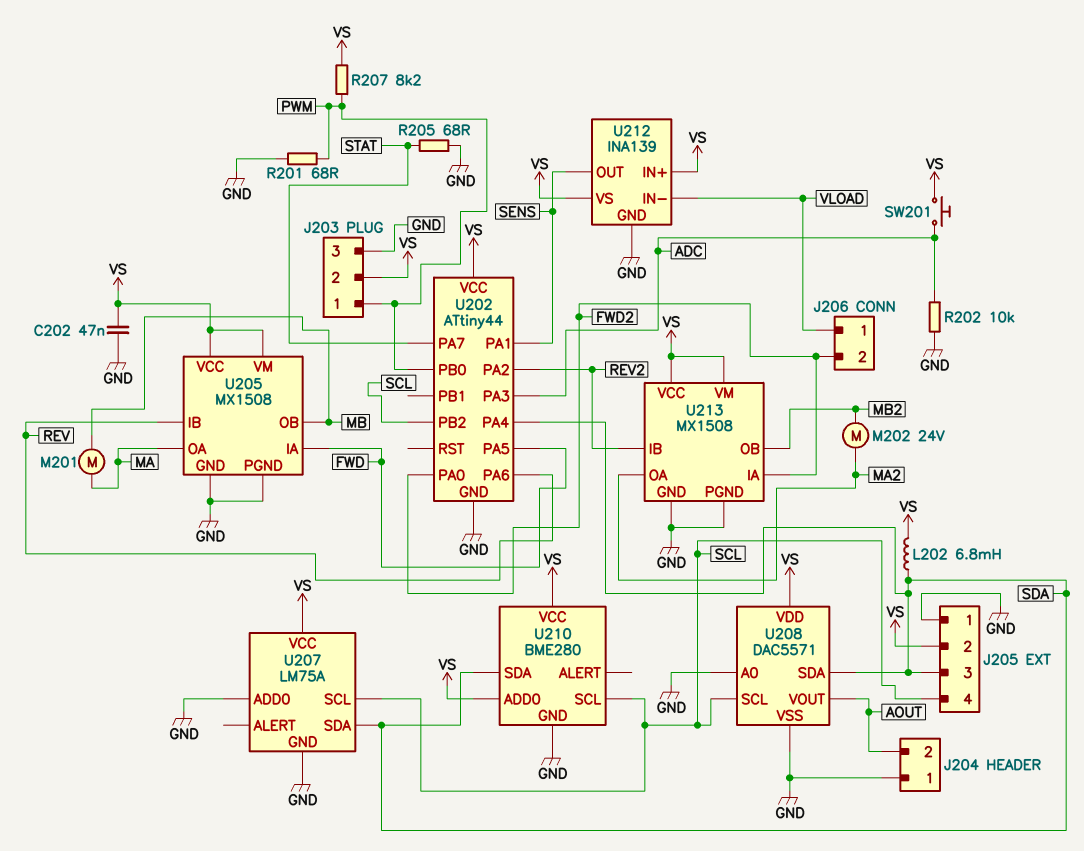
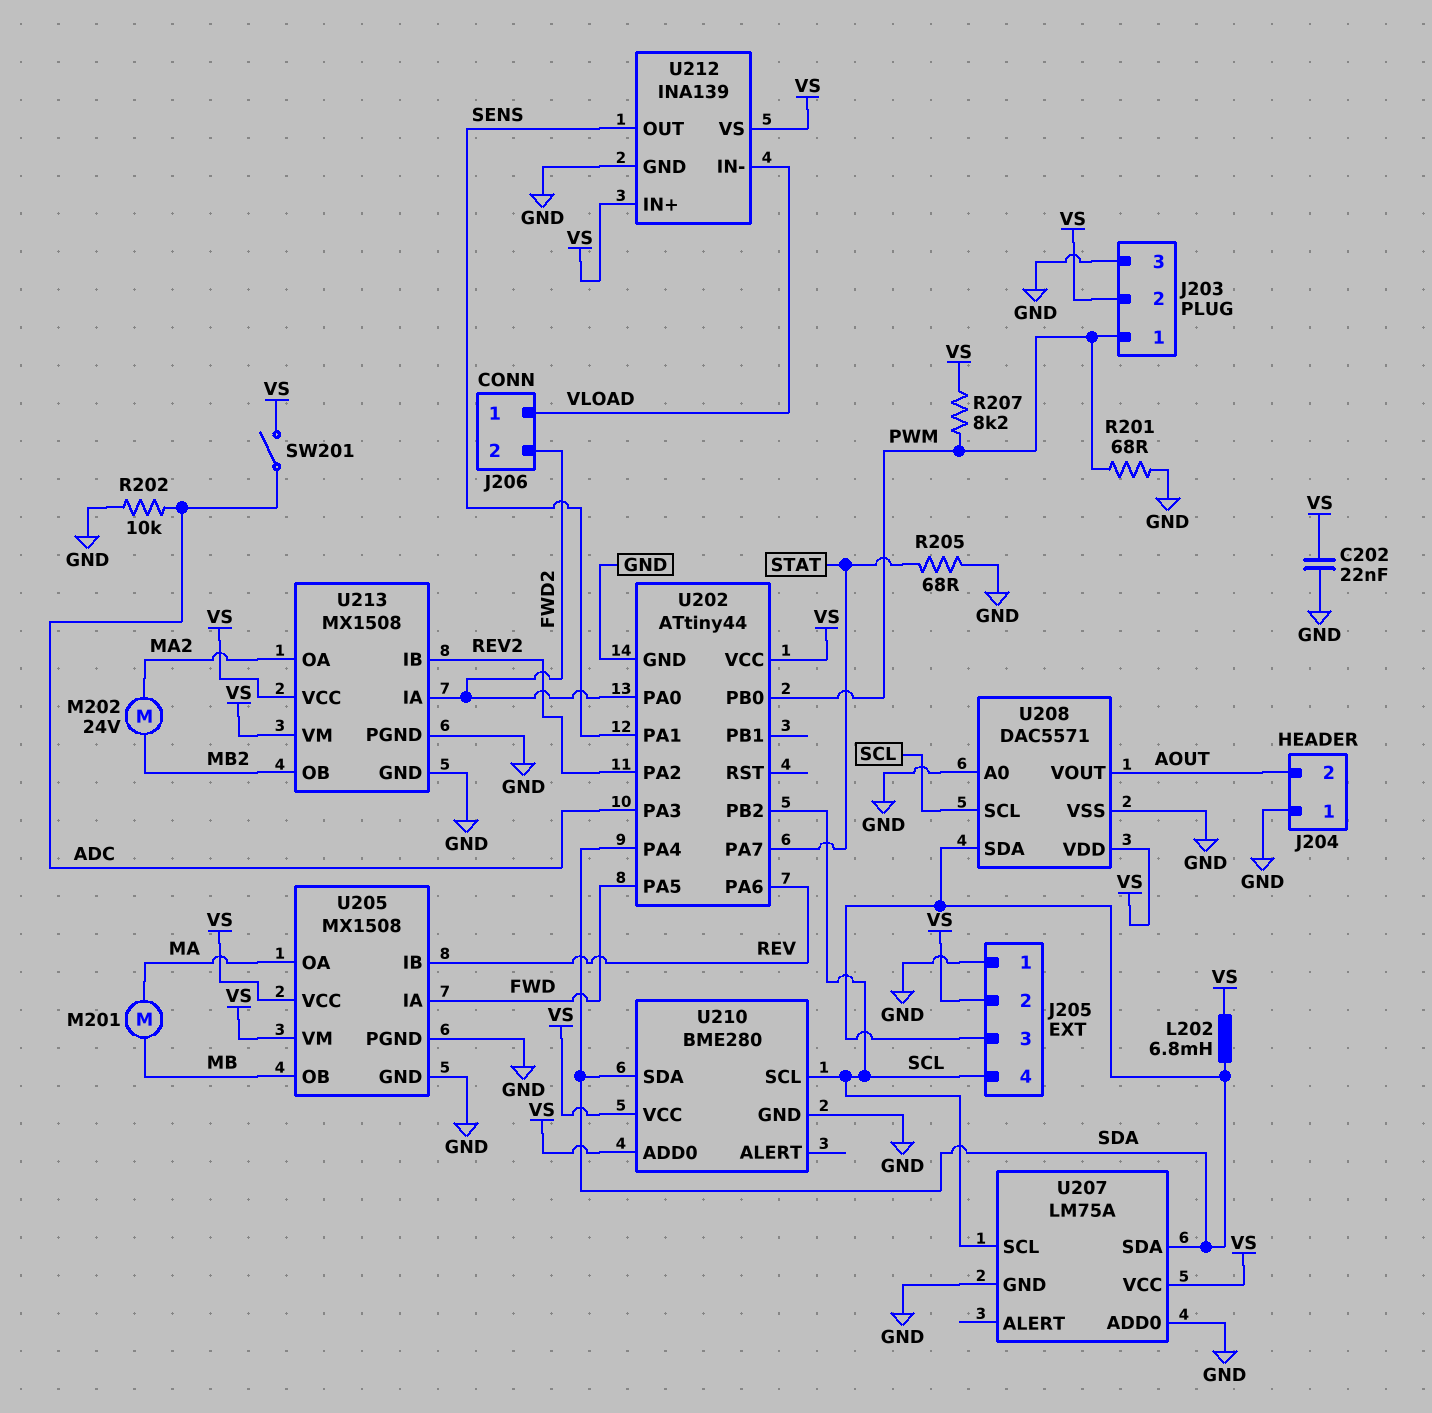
C202: 47nF (GND, VS) -> 22nF (GND, VS)
SW201: button (ADC, VS) -> switch (ADC, VS)

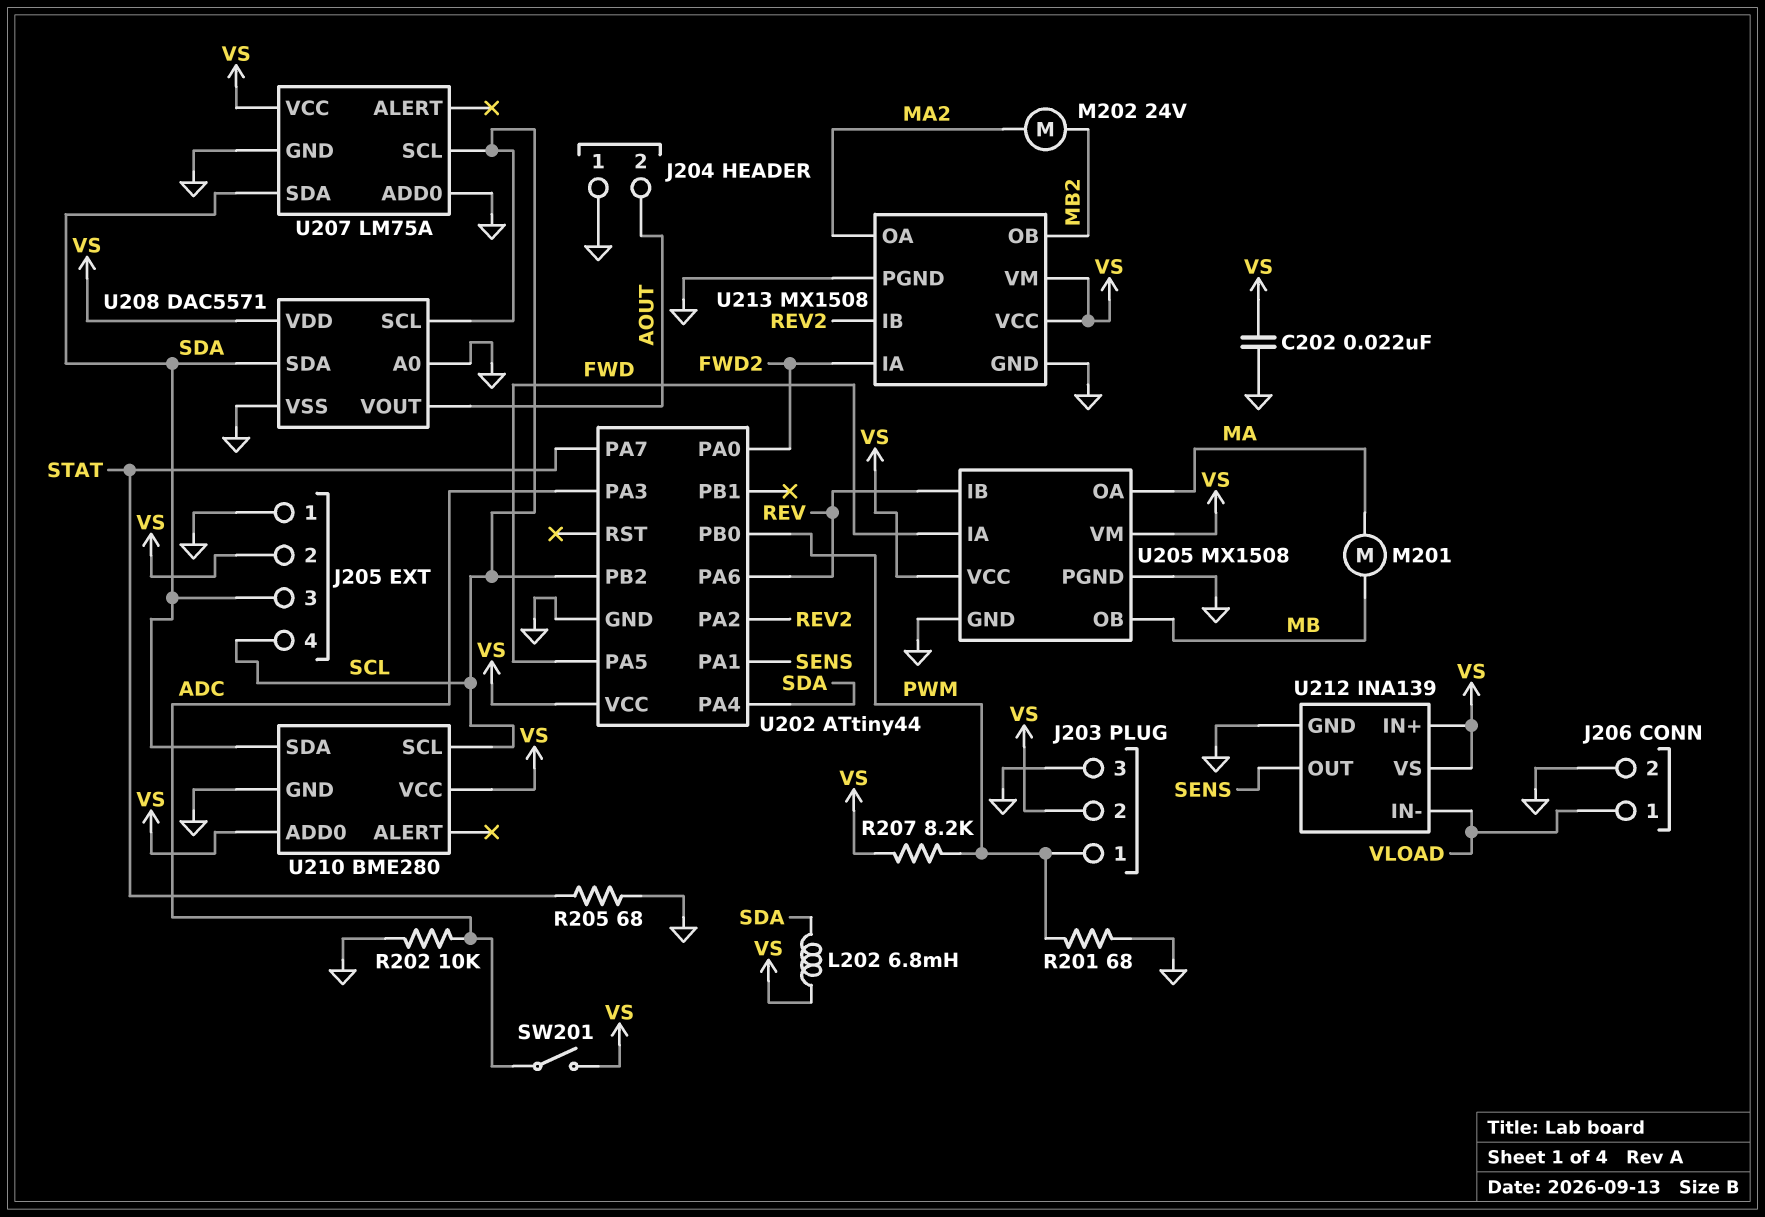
J206 pin 2: FWD2 -> GND

